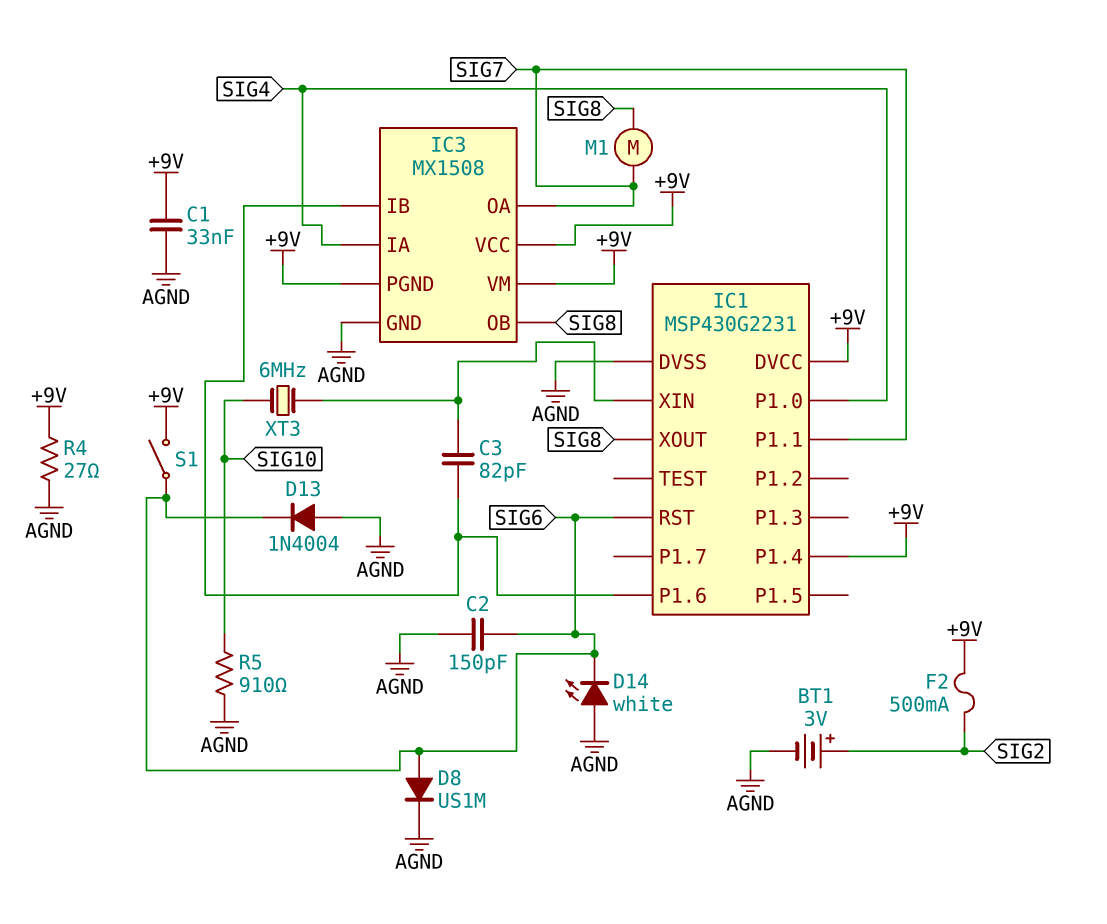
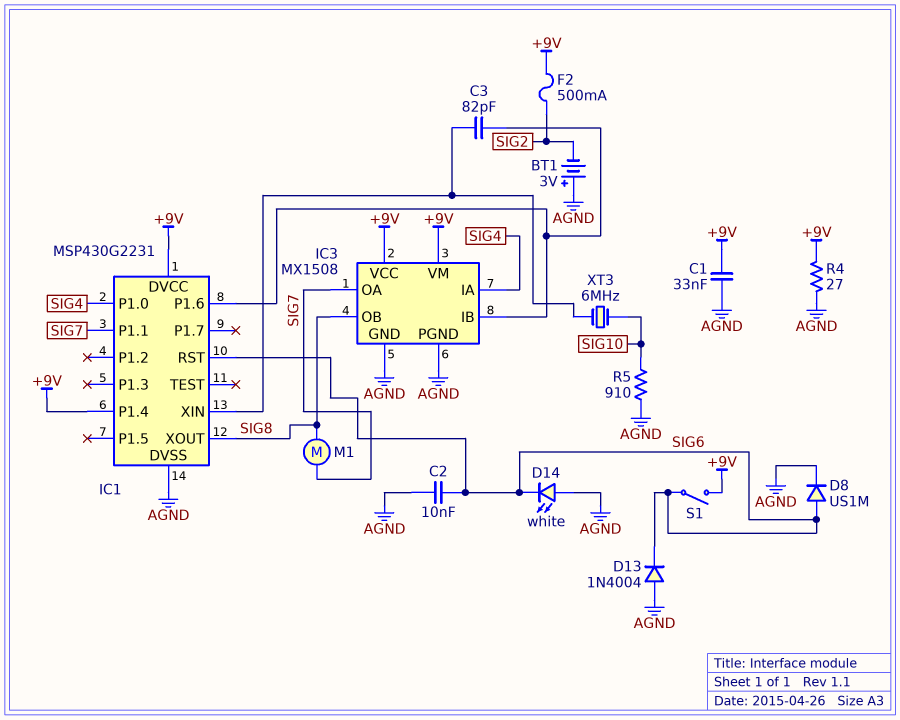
BT1: 3V (plus SIG2, minus AGND) -> 3V (plus AGND, minus SIG2)
C2: 150pF (AGND, SIG6) -> 10nF (AGND, SIG6)
IC3 pin PGND: +9V -> AGND

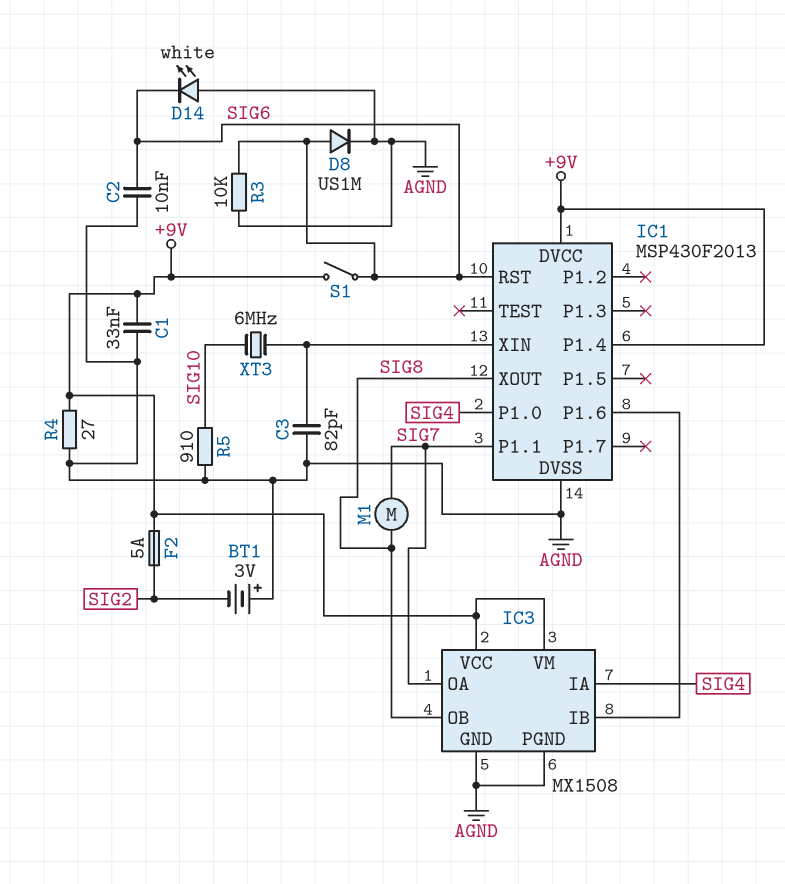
C3: 82pF (IC1/P1.6, IC1/XIN) -> 82pF (AGND, IC1/XIN)
D13: diode 1N4004 (A AGND, K SIG6) -> none
F2: 500mA (+9V, SIG2) -> 5A (+9V, SIG2)
IC1: MSP430G2231 -> MSP430F2013
R3: none -> 10k (AGND, SIG6)

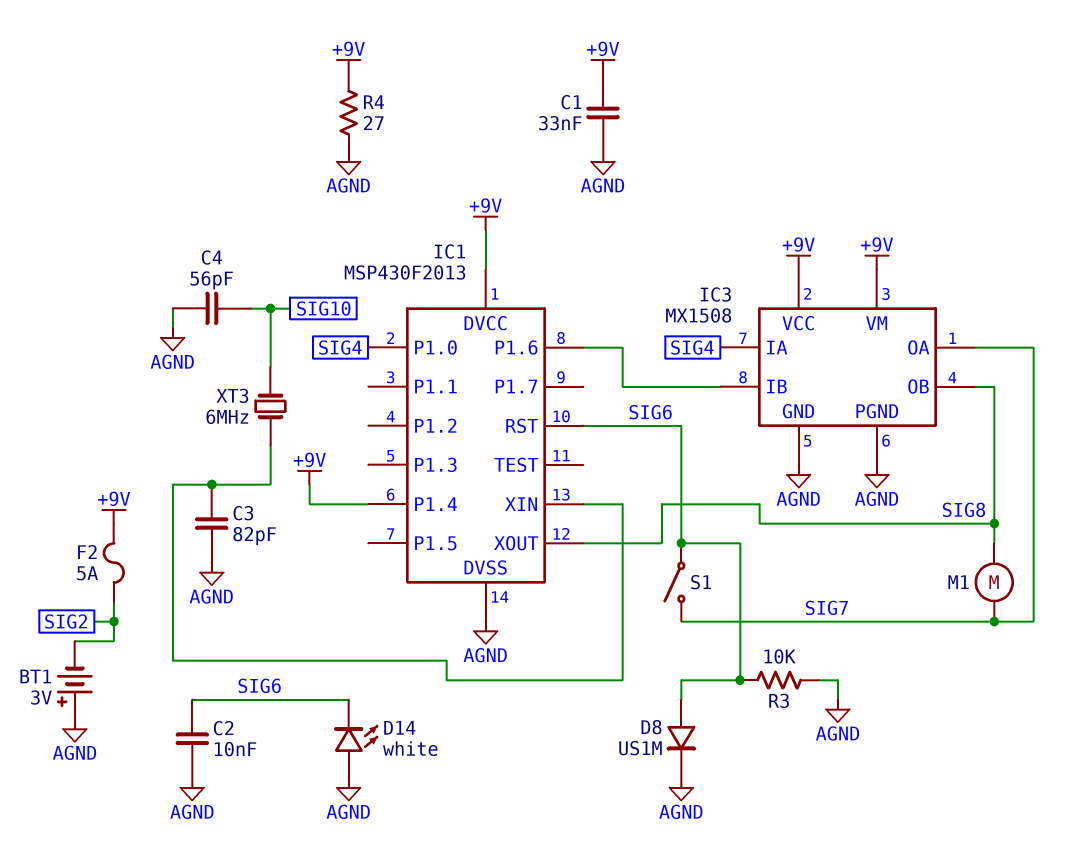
C4: none -> 56pF (AGND, SIG10)
IC1 pin P1.1: SIG7 -> none
R5: 910 (AGND, SIG10) -> none
S1: switch (+9V, SIG6) -> switch (SIG6, SIG7)

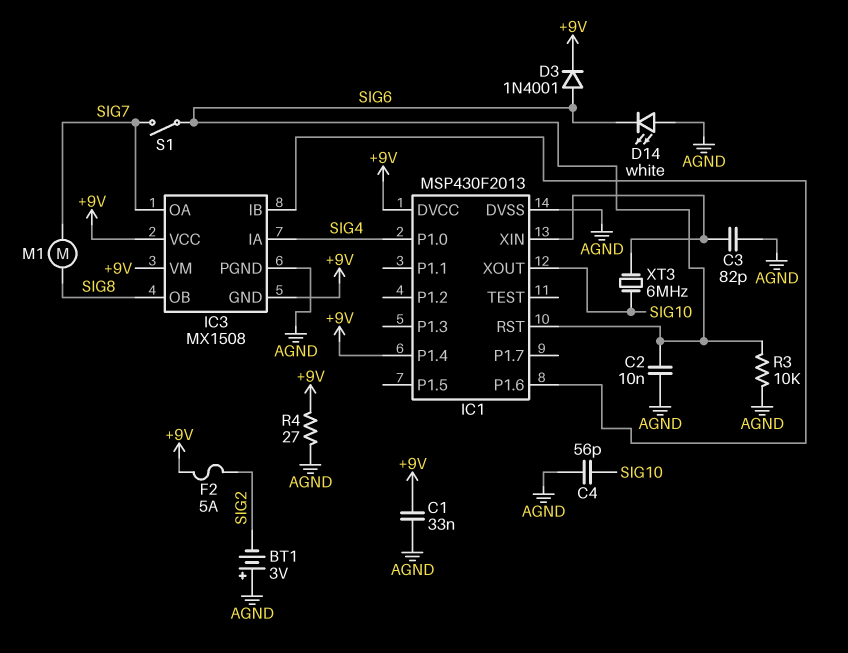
D3: none -> diode 1N4001 (A SIG6, K +9V)
D8: diode US1M (A SIG6, K AGND) -> none
IC1 pin XOUT: SIG8 -> SIG10
IC3 pin GND: AGND -> +9V

